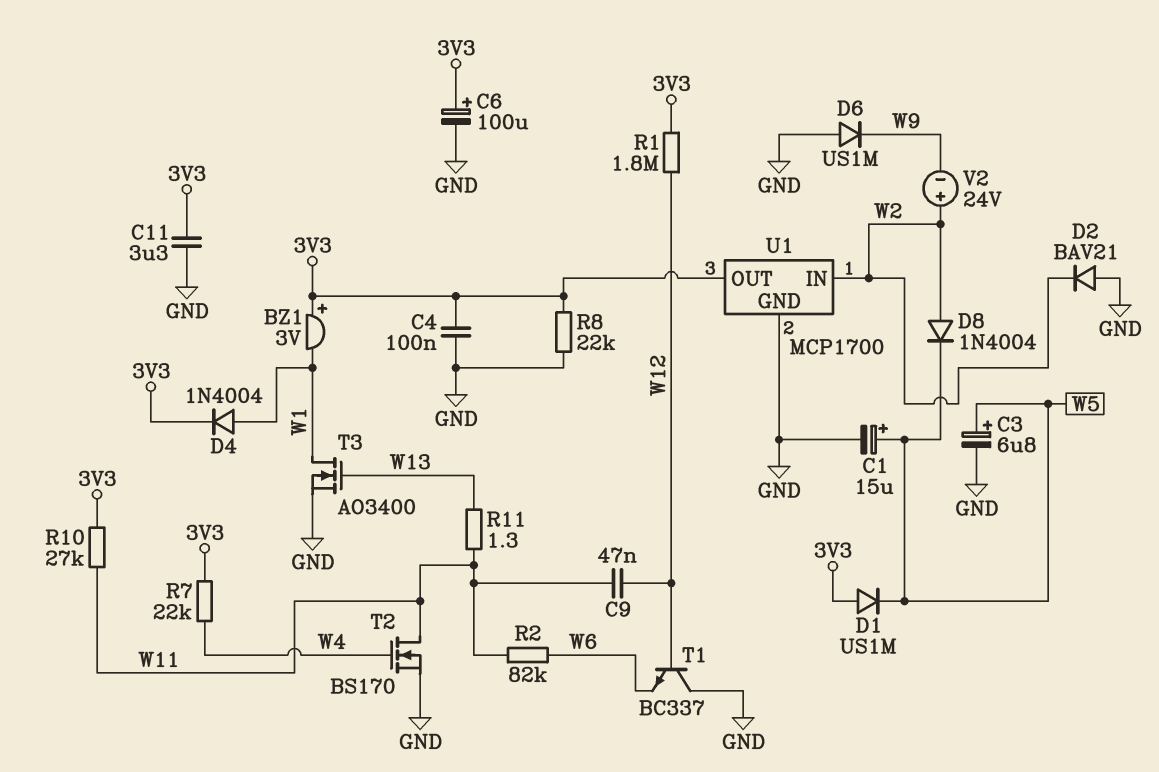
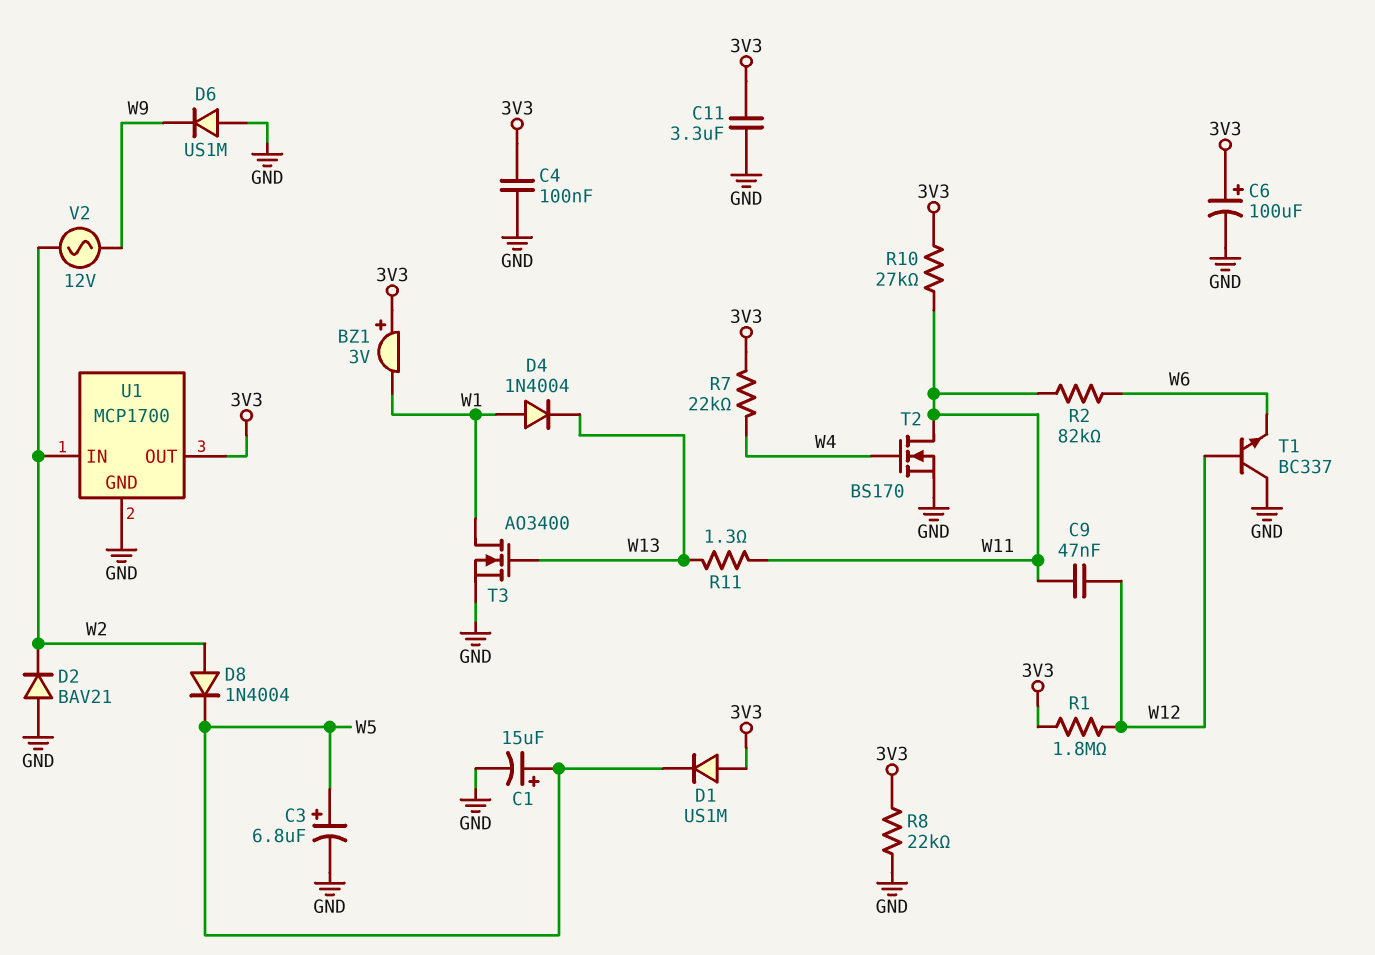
D4: diode 1N4004 (A W1, K 3V3) -> diode 1N4004 (A W1, K W13)
V2: 24V (plus W2, minus W9) -> AC 12V (W2, W9)

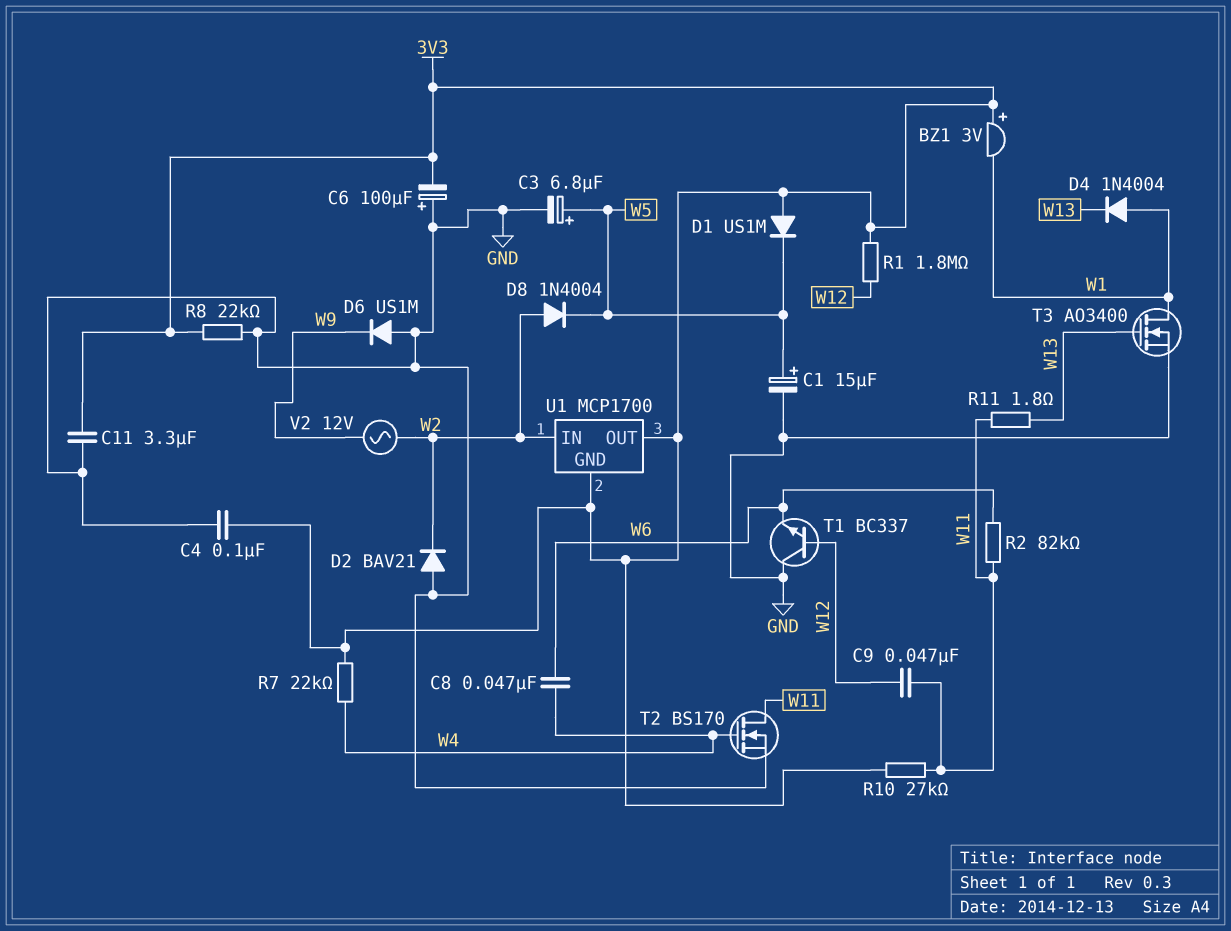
C6: 100uF (plus 3V3, minus GND) -> 100uF (plus GND, minus 3V3)
C8: none -> 47nF (W4, W6)
R11: 1.3 (W11, W13) -> 1.8 (W11, W13)
U1 pin GND: GND -> 3V3

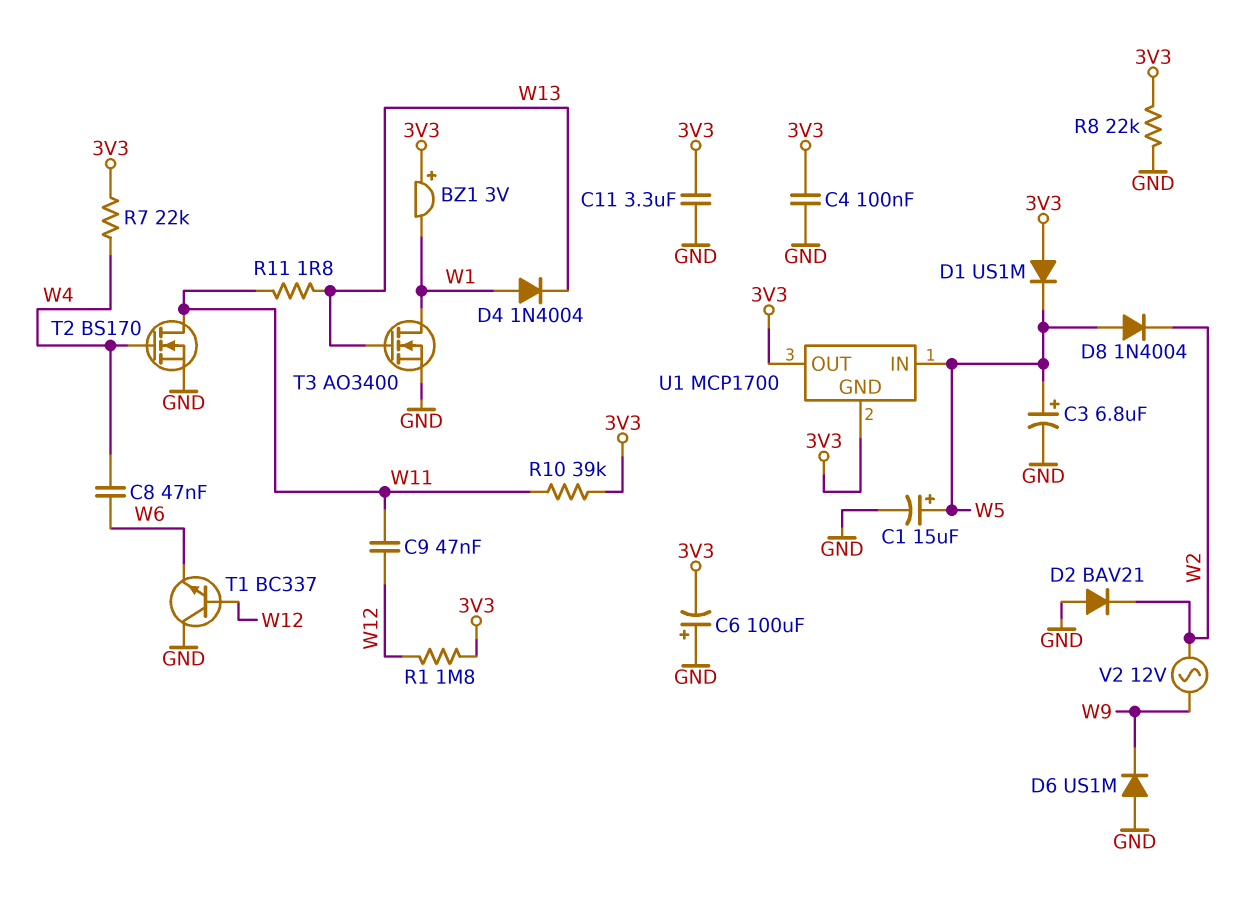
D8: diode 1N4004 (A W2, K W5) -> diode 1N4004 (A W5, K W2)
R2: 82k (W6, W11) -> none
R10: 27k (3V3, W11) -> 39k (3V3, W11)
U1 pin IN: W2 -> W5

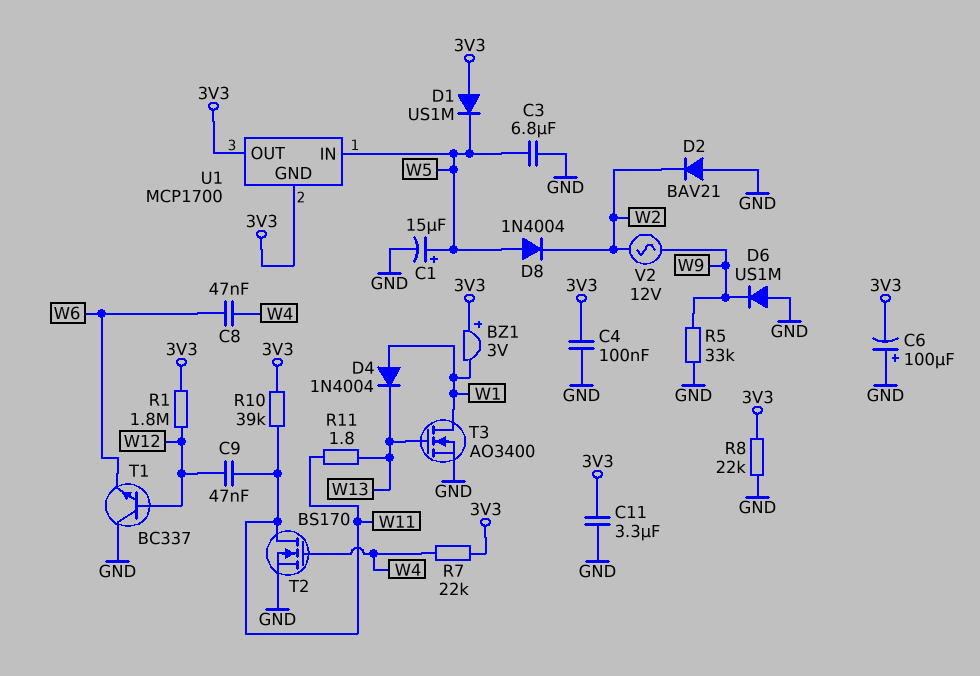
C3: 6.8uF (plus W5, minus GND) -> 6.8uF (GND, W5)
R5: none -> 33k (GND, W9)

